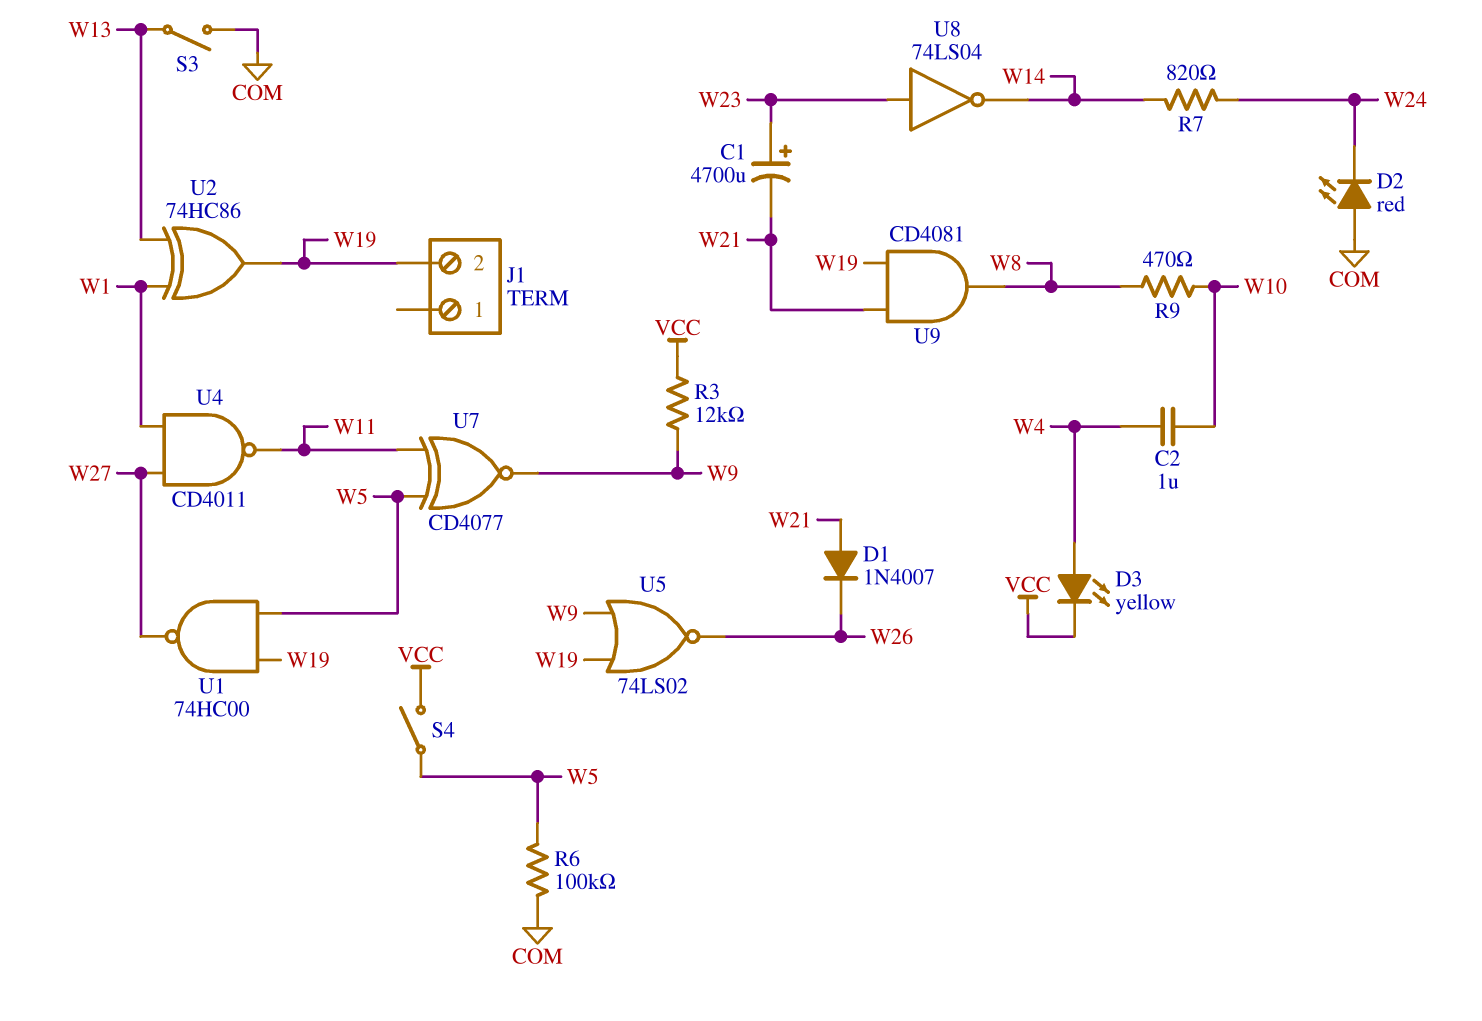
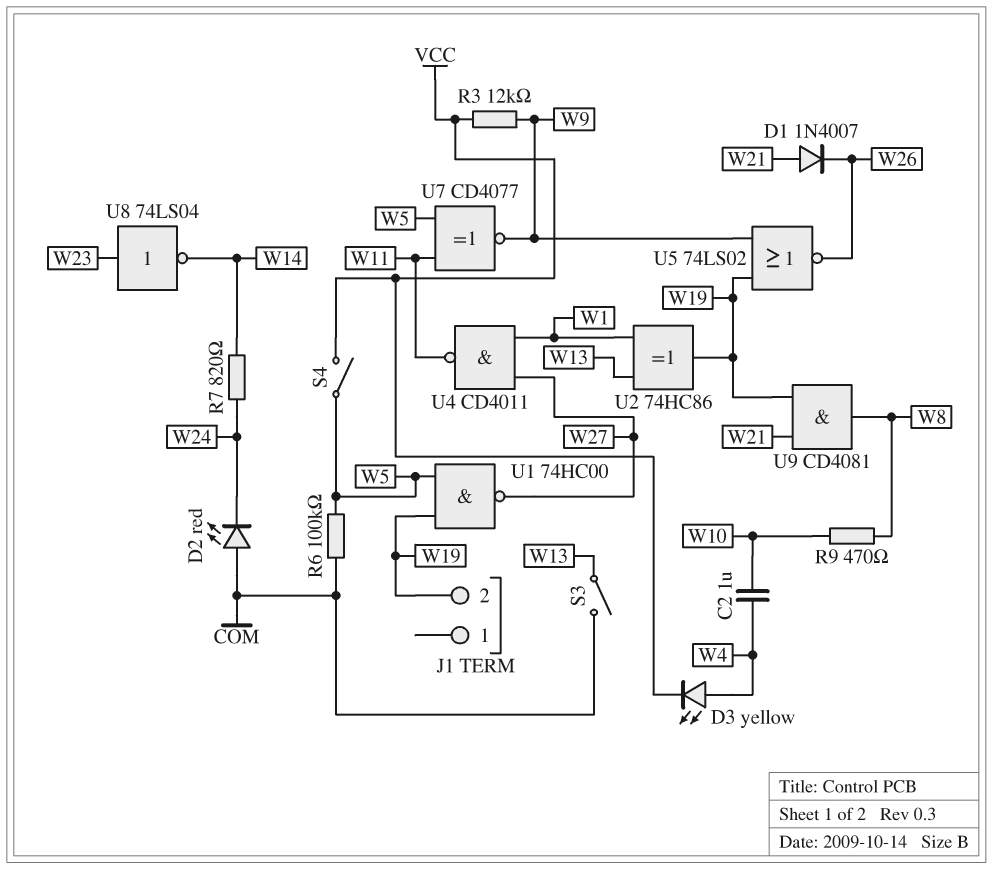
C1: 4700uF (plus W23, minus W21) -> none

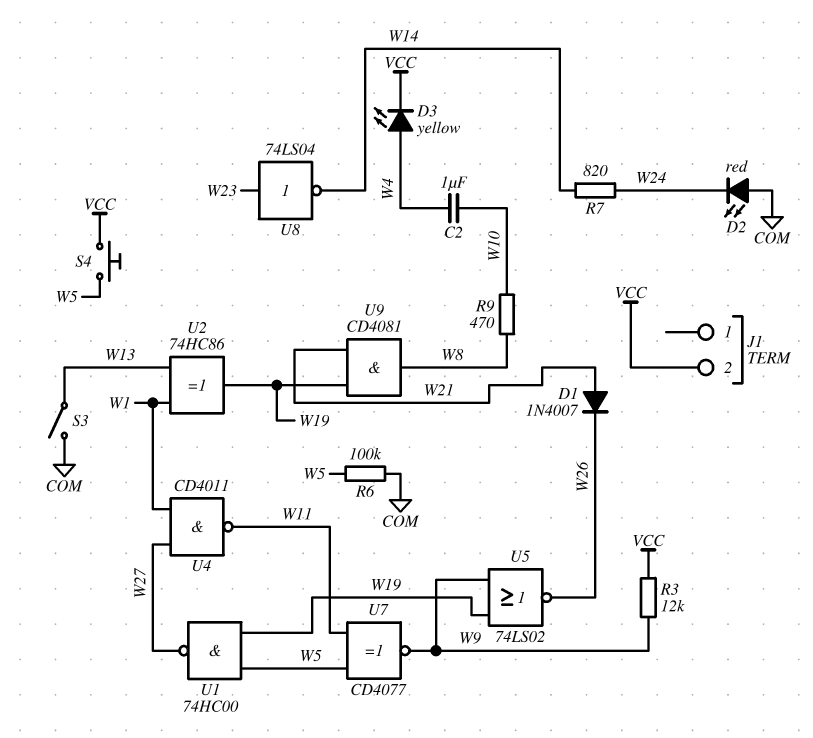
J1 pin 2: W19 -> VCC
S4: switch (VCC, W5) -> button (VCC, W5)

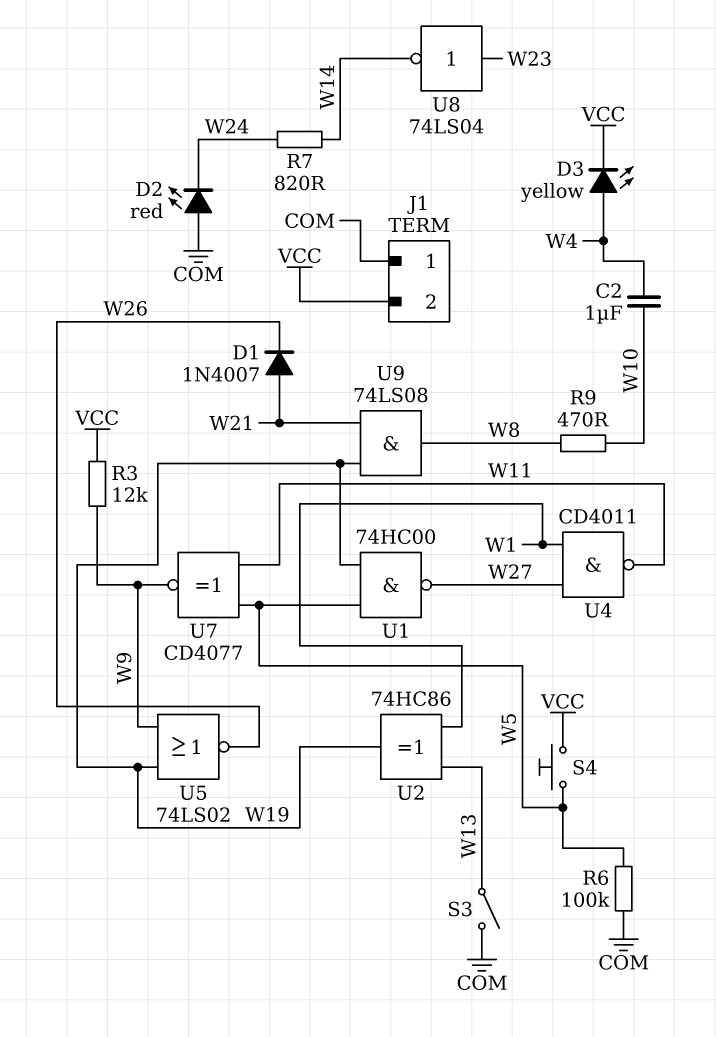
J1 pin 1: none -> COM
U9: AND CD4081 (in W19, in W21, out W8) -> AND 74LS08 (in W19, in W21, out W8)

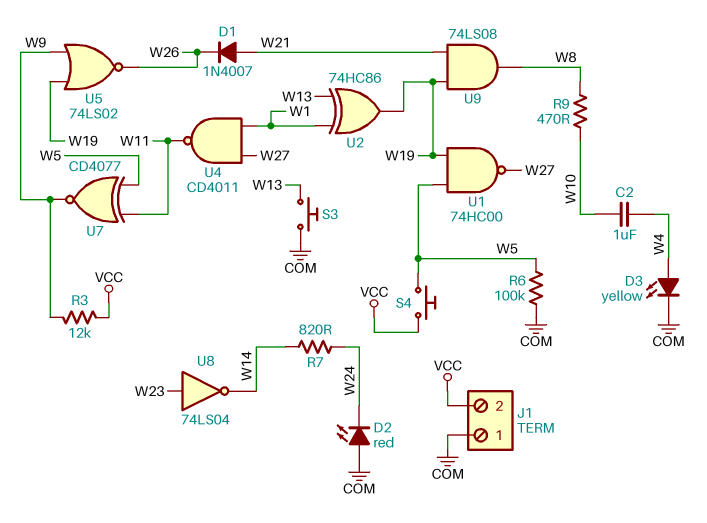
D3: LED yellow (A W4, K VCC) -> LED yellow (A W4, K COM)
S3: switch (COM, W13) -> button (COM, W13)

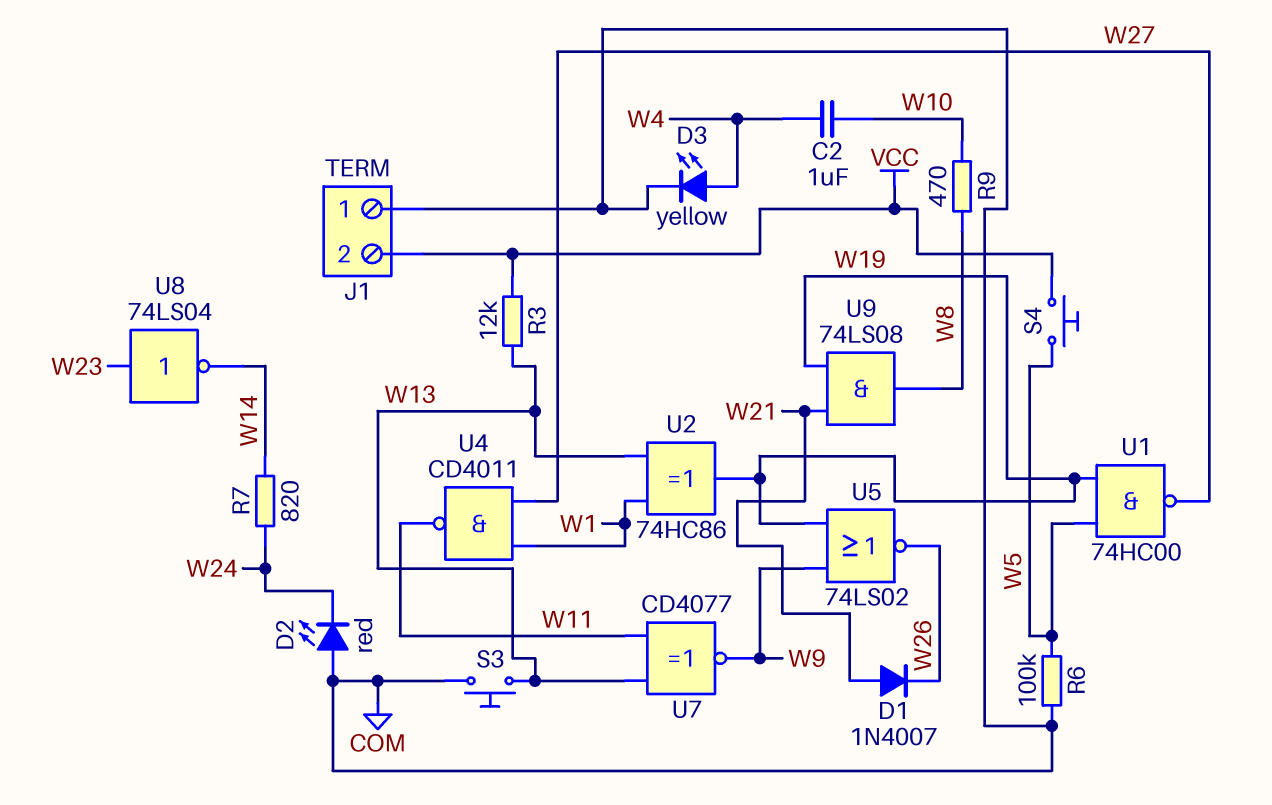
R3: 12k (VCC, W9) -> 12k (VCC, W13)
U7: XNOR CD4077 (in W5, in W11, out W9) -> XNOR CD4077 (in W11, in W13, out W9)

